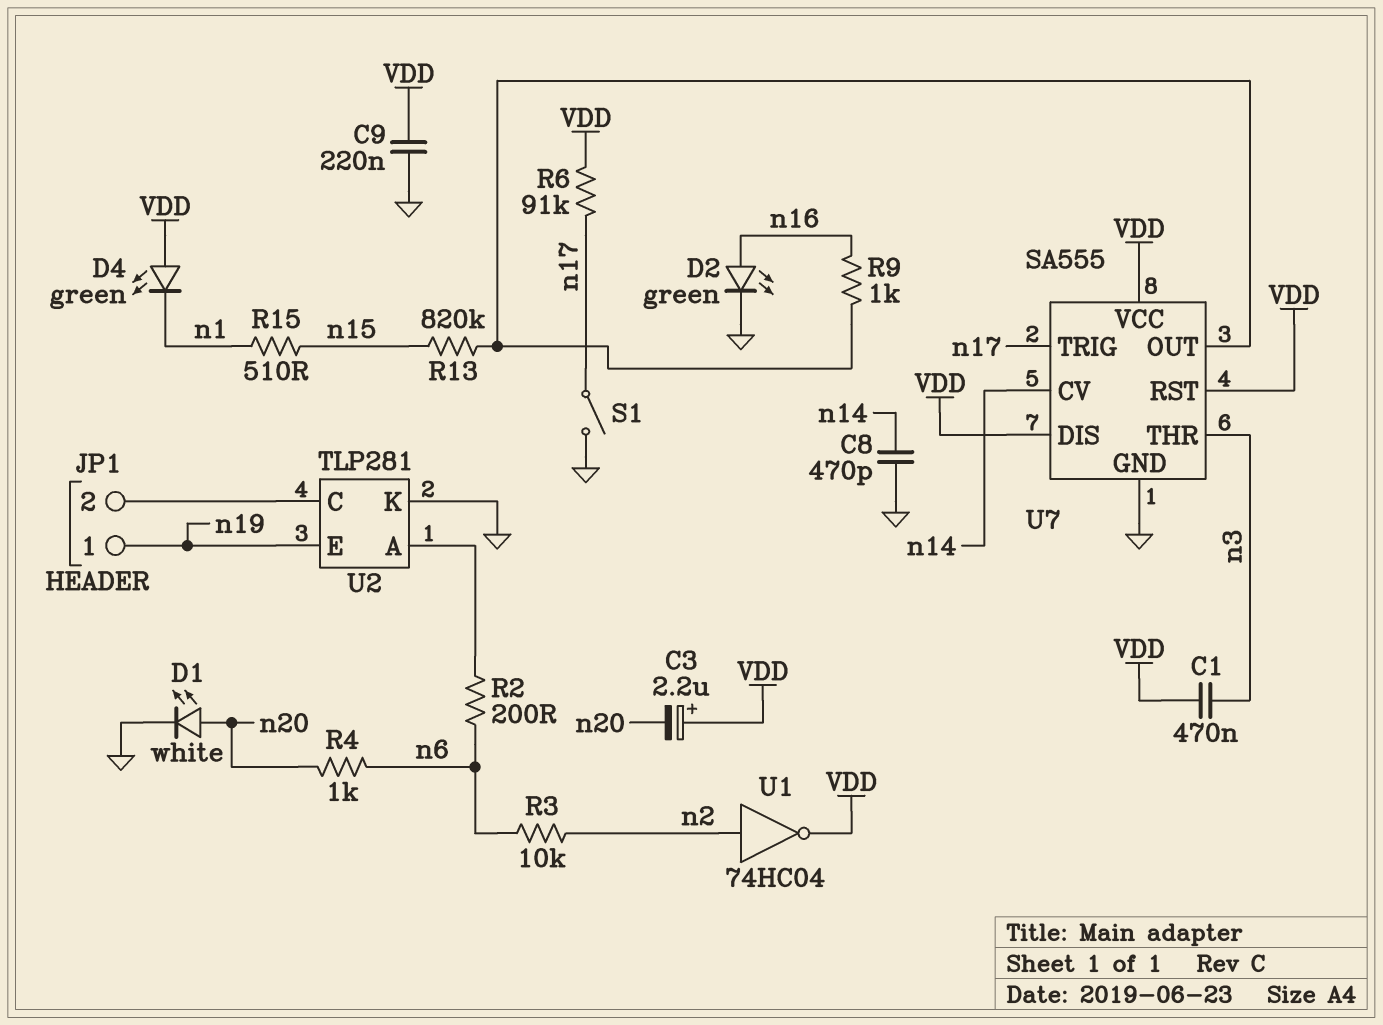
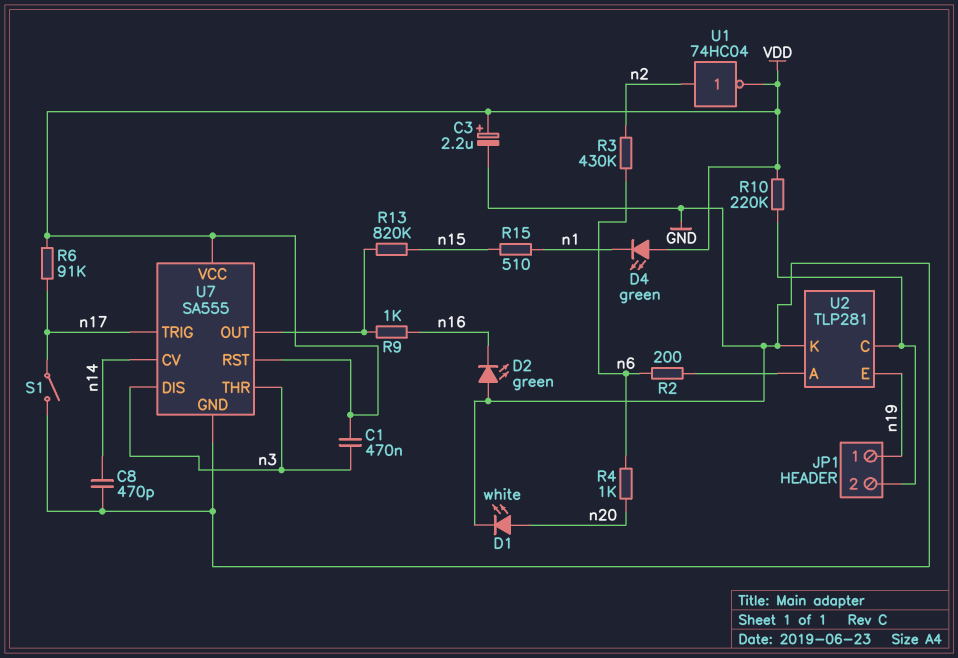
C3: 2.2uF (plus VDD, minus n20) -> 2.2uF (plus VDD, minus GND)
C9: 220nF (GND, VDD) -> none
D2: LED green (A n16, K GND) -> LED green (A GND, K n16)
R3: 10k (n2, n6) -> 430k (n2, n6)
R10: none -> 220k (JP1/2, VDD)
U7 pin DIS: VDD -> n3

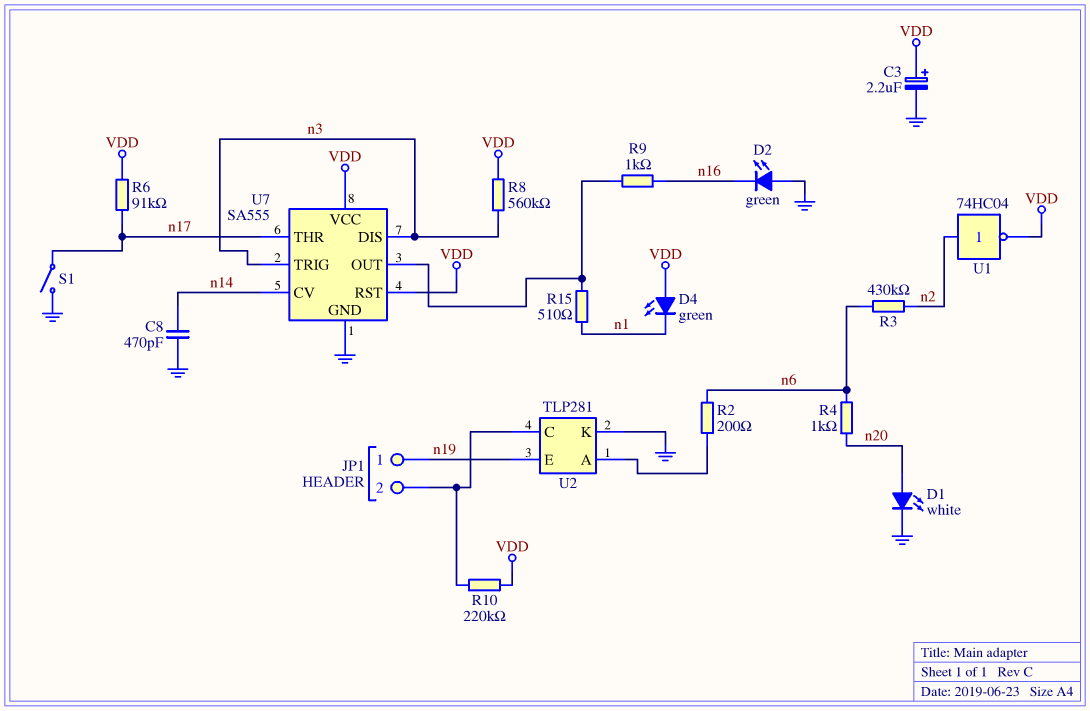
C1: 470nF (VDD, n3) -> none
R8: none -> 560k (VDD, n3)
R13: 820k (U7/OUT, n15) -> none
R15: 510 (n1, n15) -> 510 (U7/OUT, n1)
U7 pin THR: n3 -> n17
U7 pin TRIG: n17 -> n3

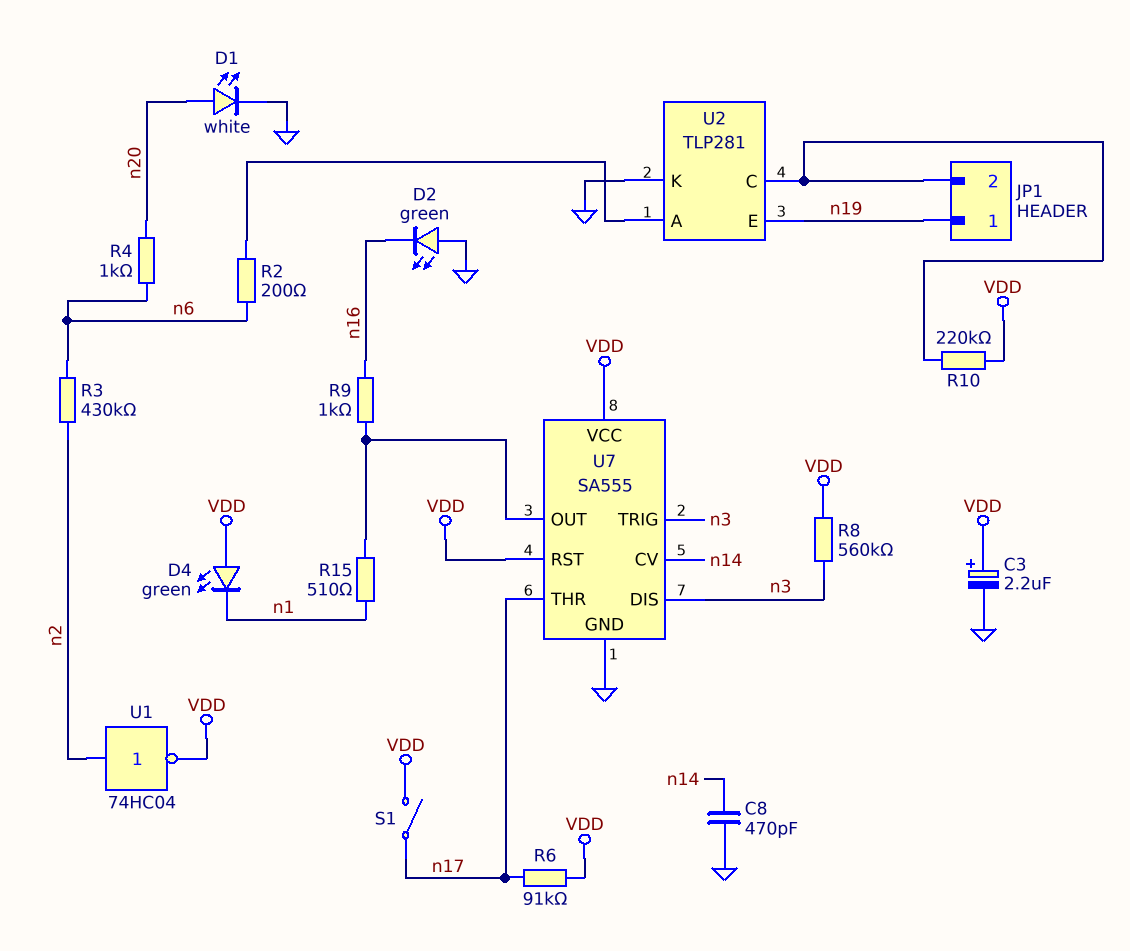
S1: switch (GND, n17) -> switch (VDD, n17)

